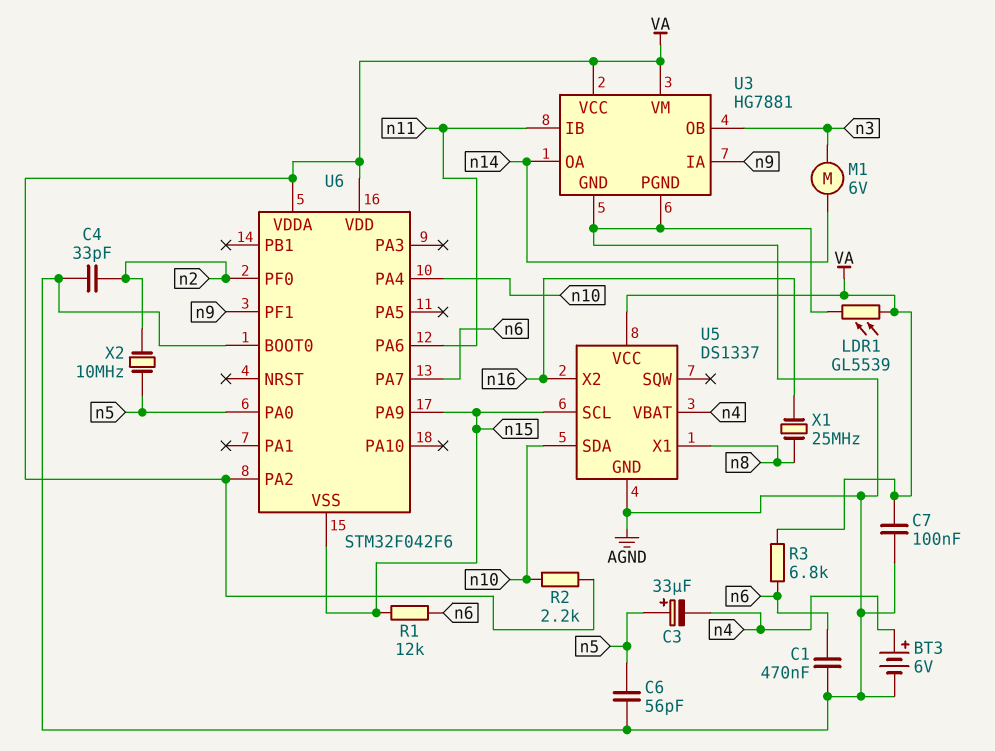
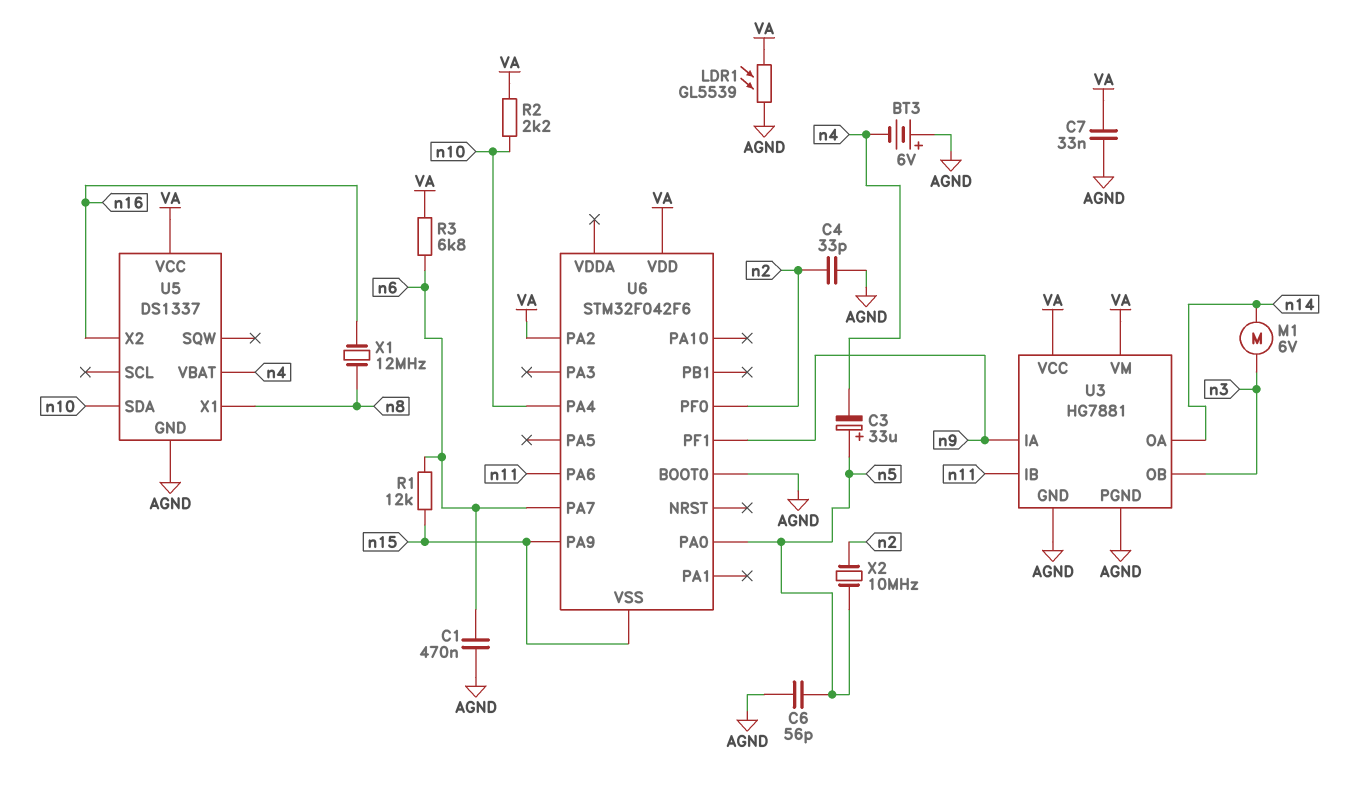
BT3: 6V (plus n4, minus AGND) -> 6V (plus AGND, minus n4)
C7: 100nF (AGND, VA) -> 33nF (AGND, VA)
U5 pin SCL: n15 -> none
U6 pin VDDA: VA -> none
X1: 25MHz (n8, n16) -> 12MHz (n8, n16)

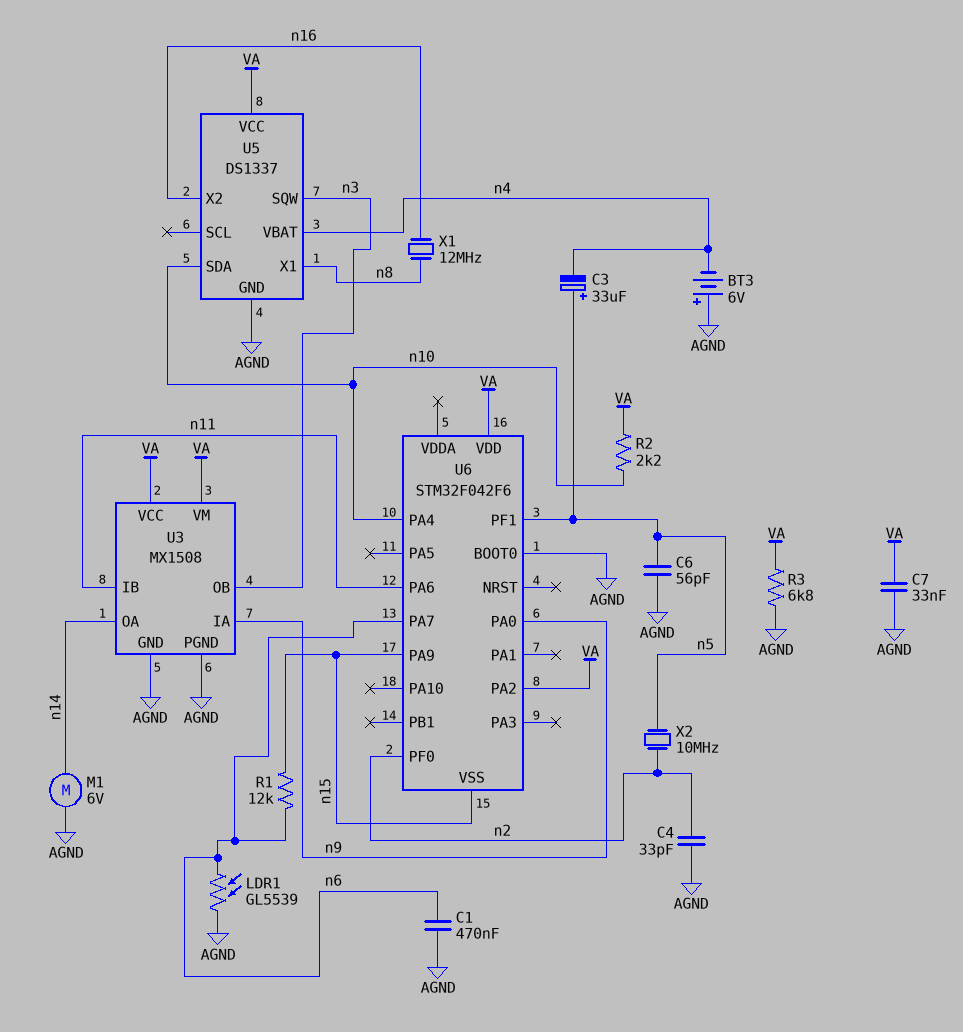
LDR1: GL5539 (AGND, VA) -> GL5539 (AGND, n6)
M1: motor 6V (n3, n14) -> motor 6V (AGND, n14)
R3: 6.8k (VA, n6) -> 6.8k (AGND, VA)
U3: HG7881 -> MX1508
U5 pin SQW: none -> n3
U6 pin PA0: n5 -> n9
U6 pin PF1: n9 -> n5

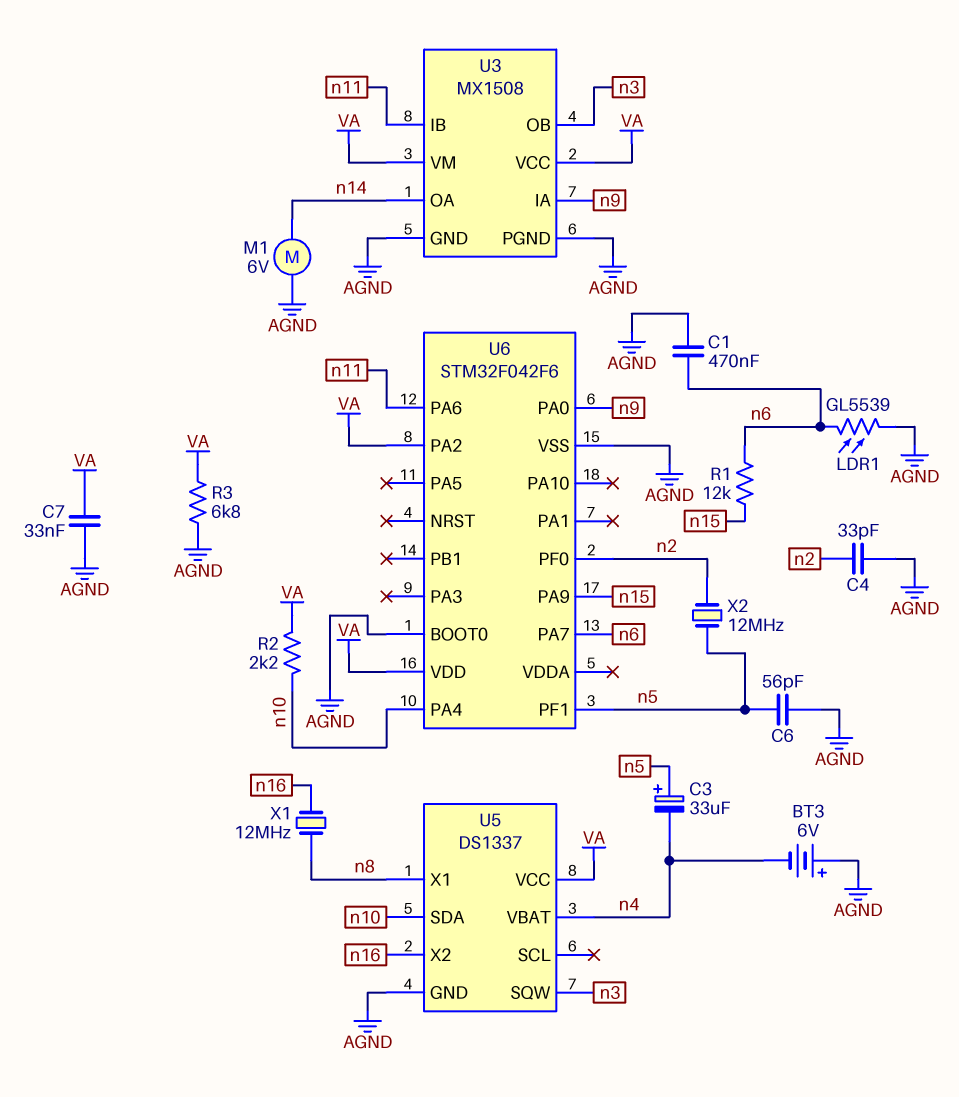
U6 pin VSS: n15 -> AGND
X2: 10MHz (n2, n5) -> 12MHz (n2, n5)

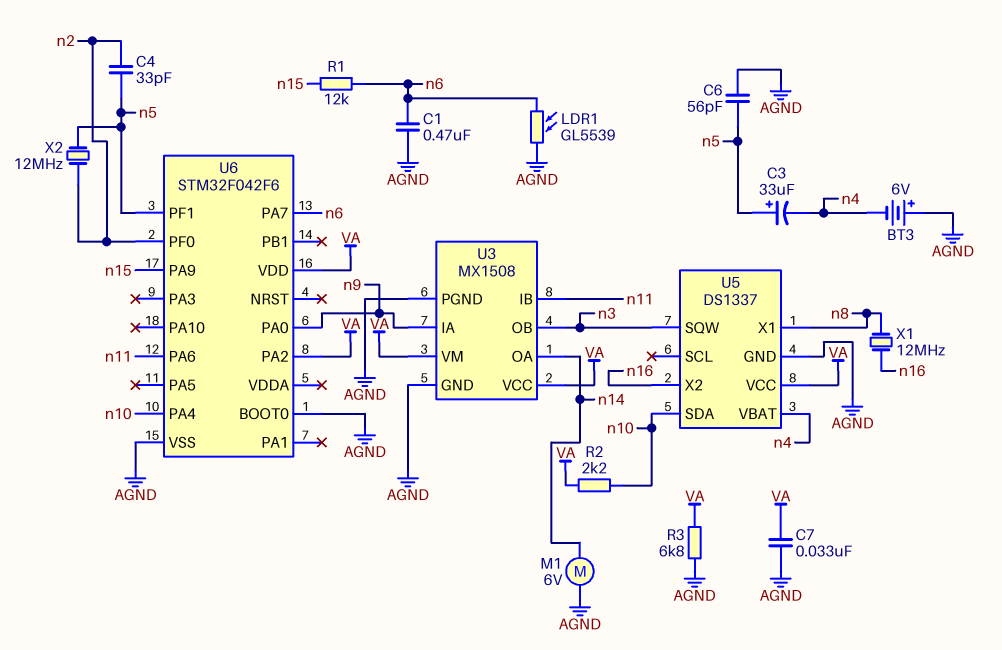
C4: 33pF (AGND, n2) -> 33pF (n2, n5)

